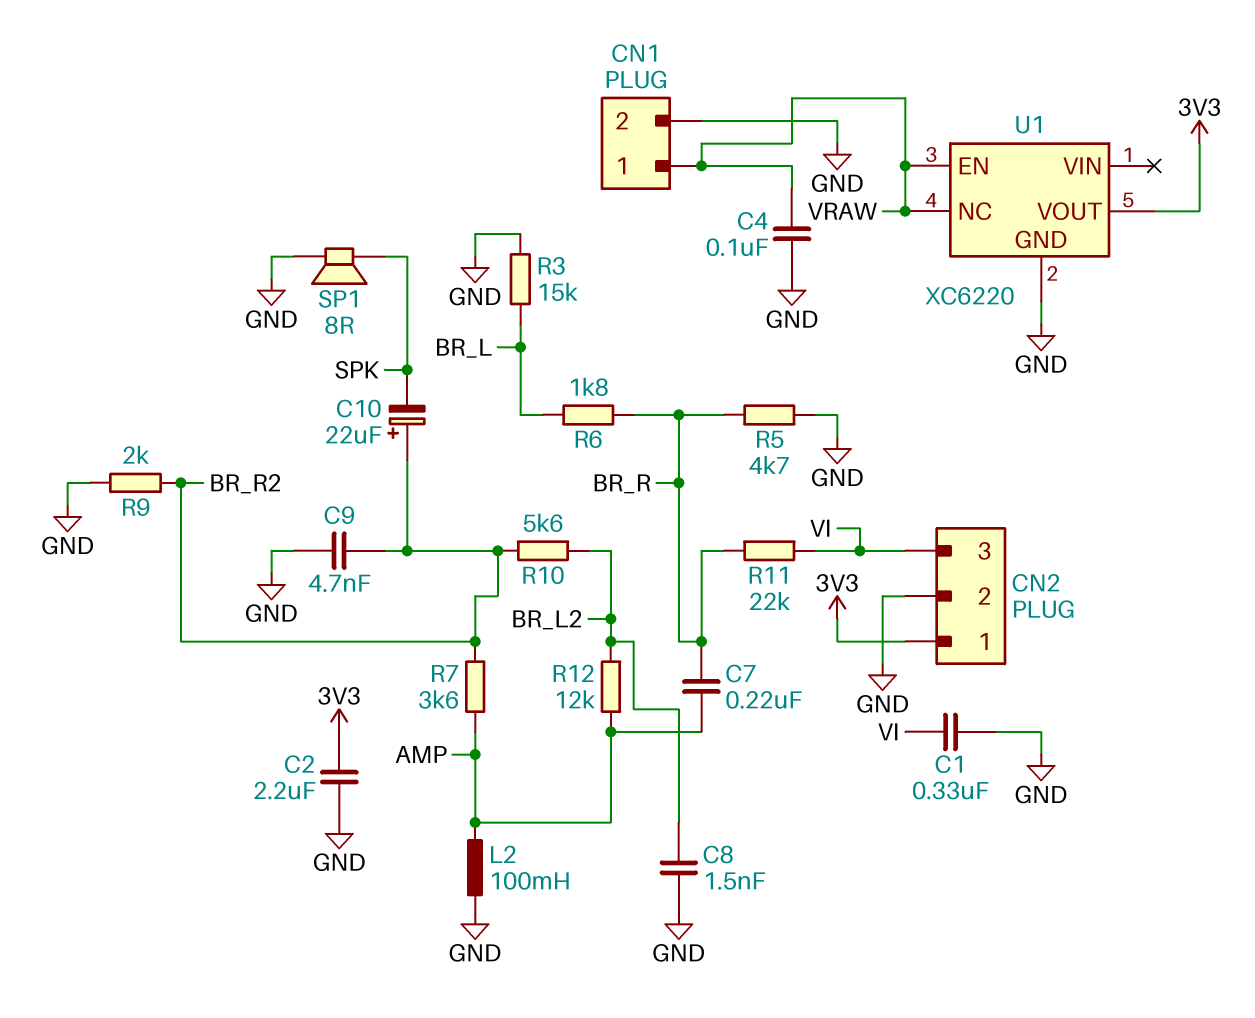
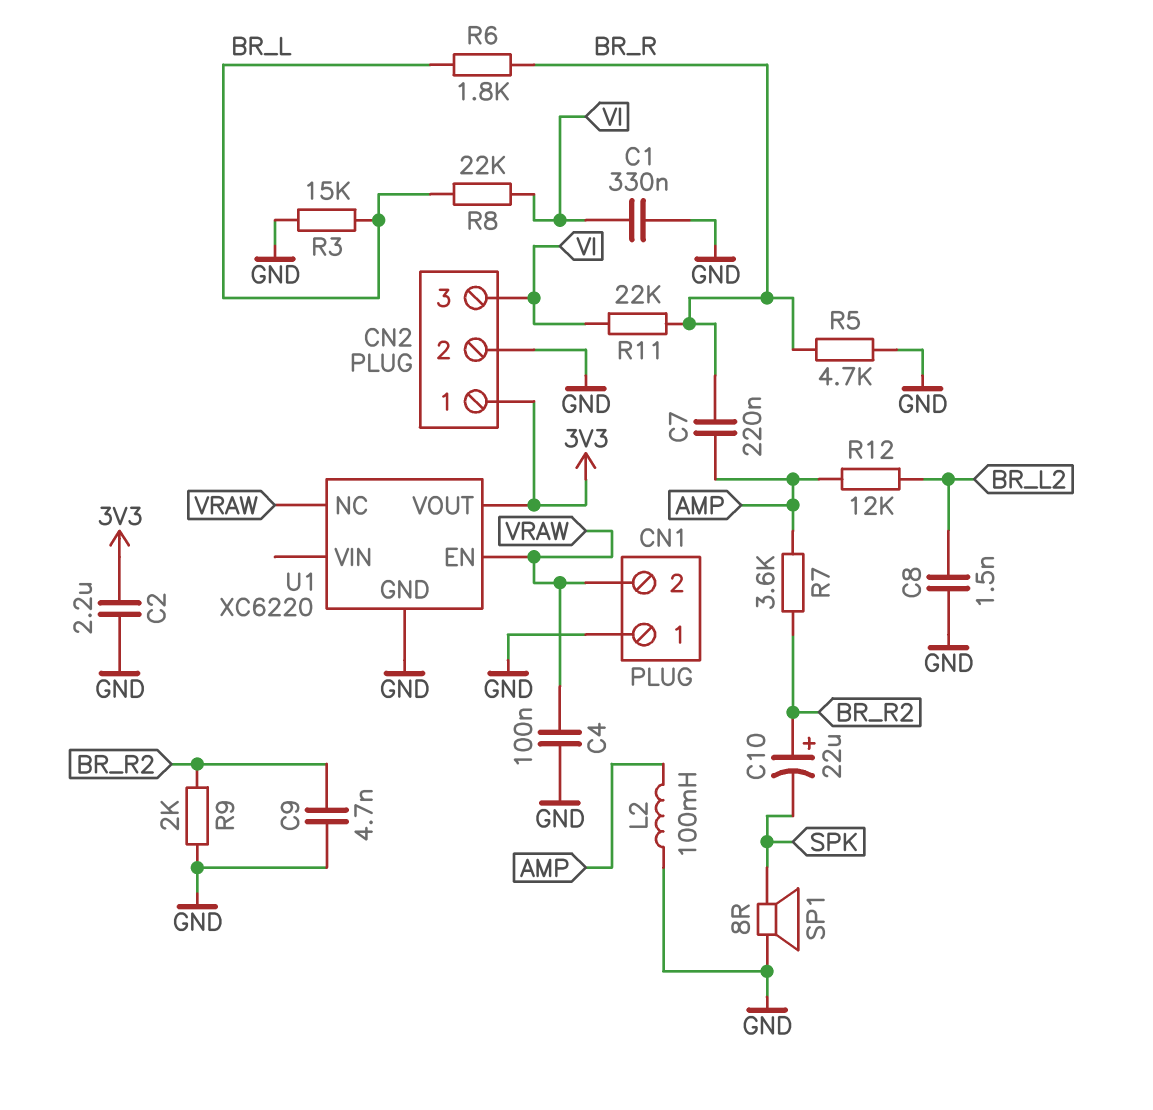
CN1 pin 1: VRAW -> GND
CN1 pin 2: GND -> VRAW
R8: none -> 22k (BR_L, VI)
R10: 5.6k (BR_L2, BR_R2) -> none

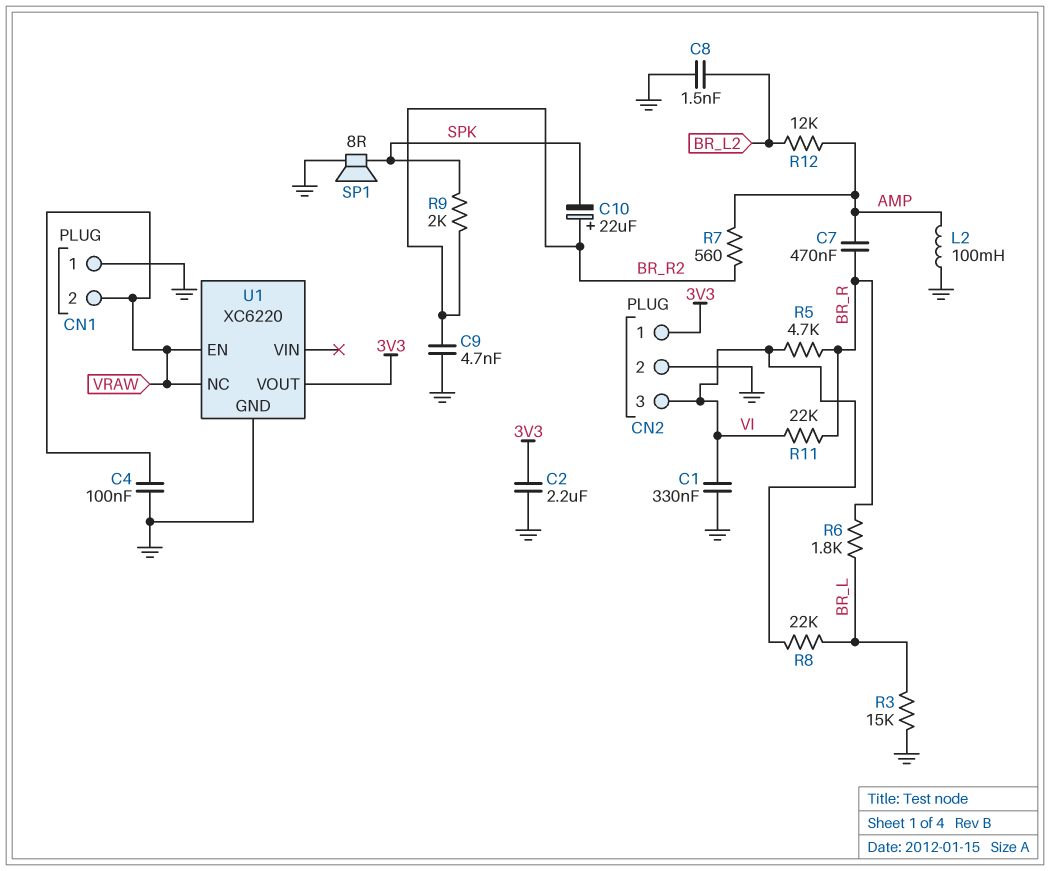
C7: 220nF (AMP, BR_R) -> 470nF (AMP, BR_R)
R5: 4.7k (BR_R, GND) -> 4.7k (BR_R, VI)
R7: 3.6k (AMP, BR_R2) -> 560 (AMP, BR_R2)
R9: 2k (BR_R2, GND) -> 2k (BR_R2, SPK)

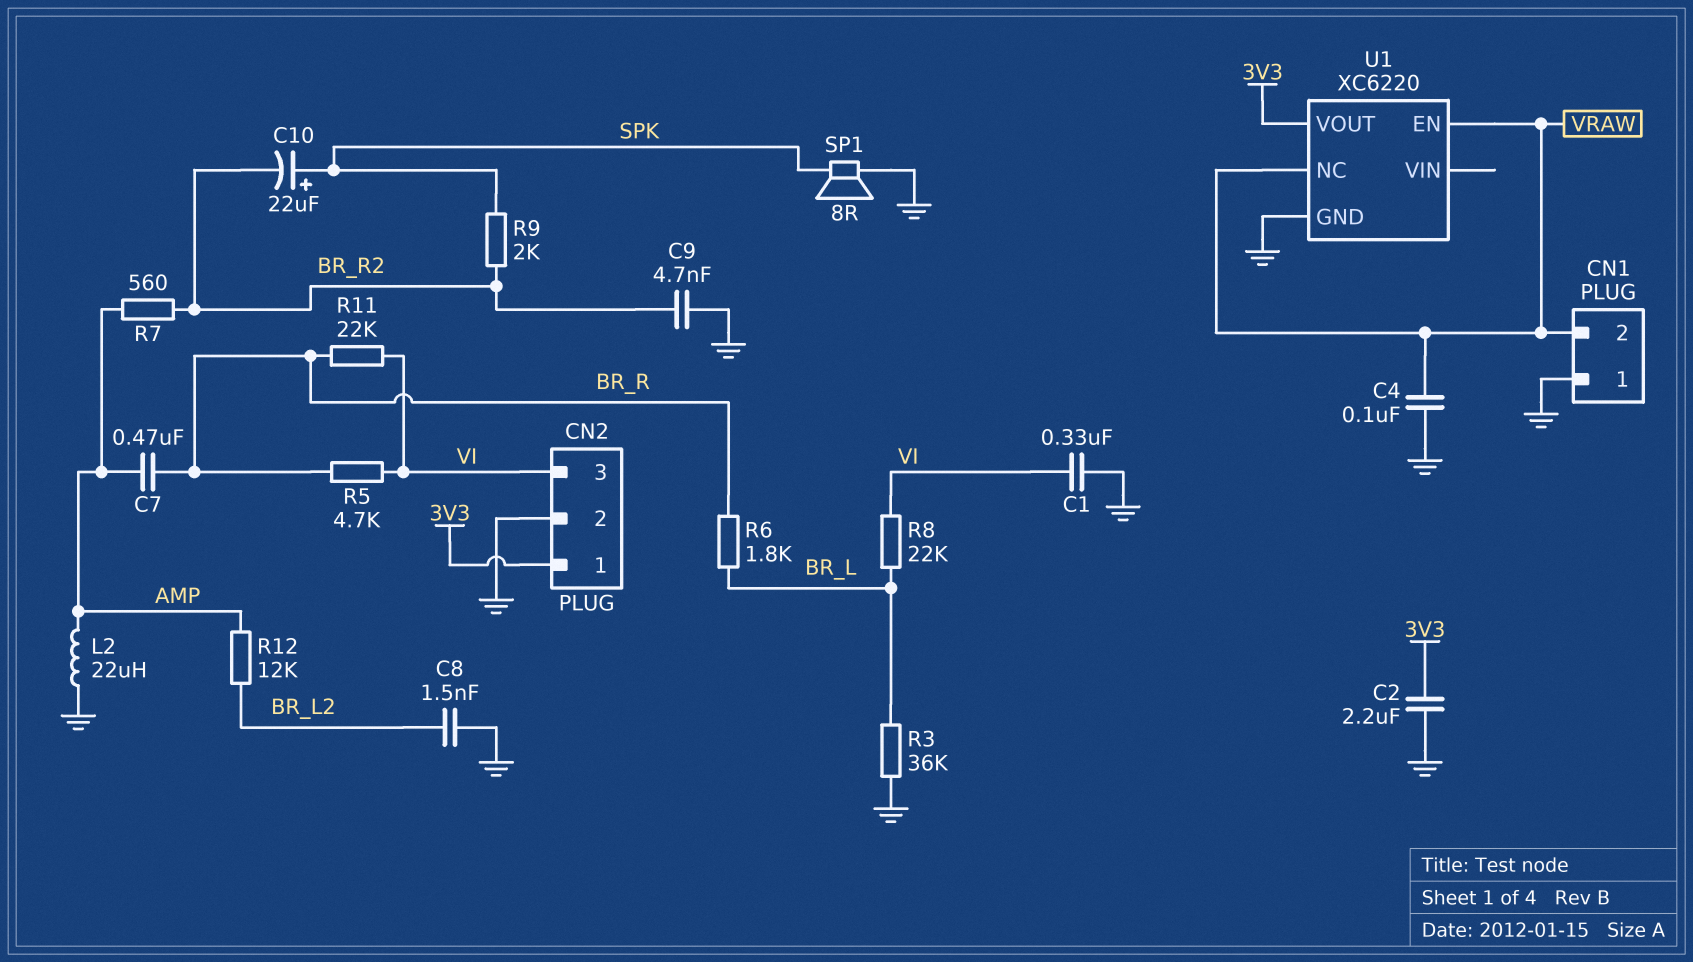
C10: 22uF (plus BR_R2, minus SPK) -> 22uF (plus SPK, minus BR_R2)
L2: 100mH (AMP, GND) -> 22uH (AMP, GND)
R3: 15k (BR_L, GND) -> 36k (BR_L, GND)

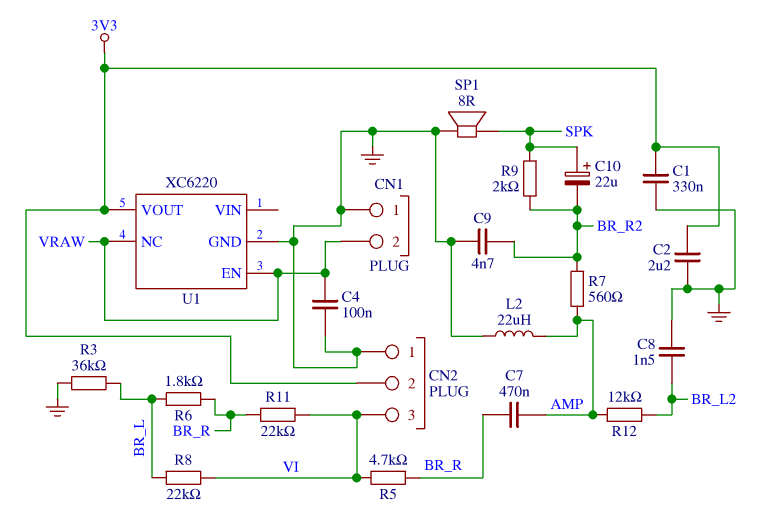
C1: 330nF (GND, VI) -> 330nF (3V3, GND)
CN2 pin 1: 3V3 -> GND
CN2 pin 2: GND -> 3V3

